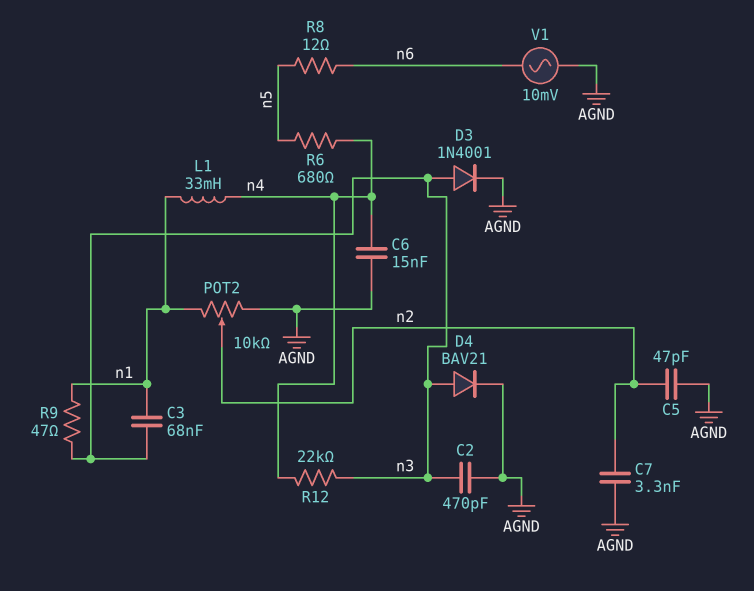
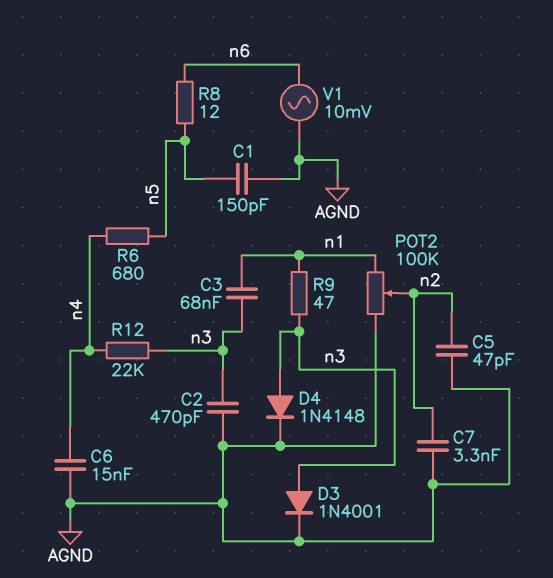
C1: none -> 150pF (AGND, n5)
D4: diode BAV21 (A n3, K AGND) -> diode 1N4148 (A n3, K AGND)
L1: 33mH (n1, n4) -> none
POT2: 10k (AGND, n1, wiper n2) -> 100k (AGND, n1, wiper n2)

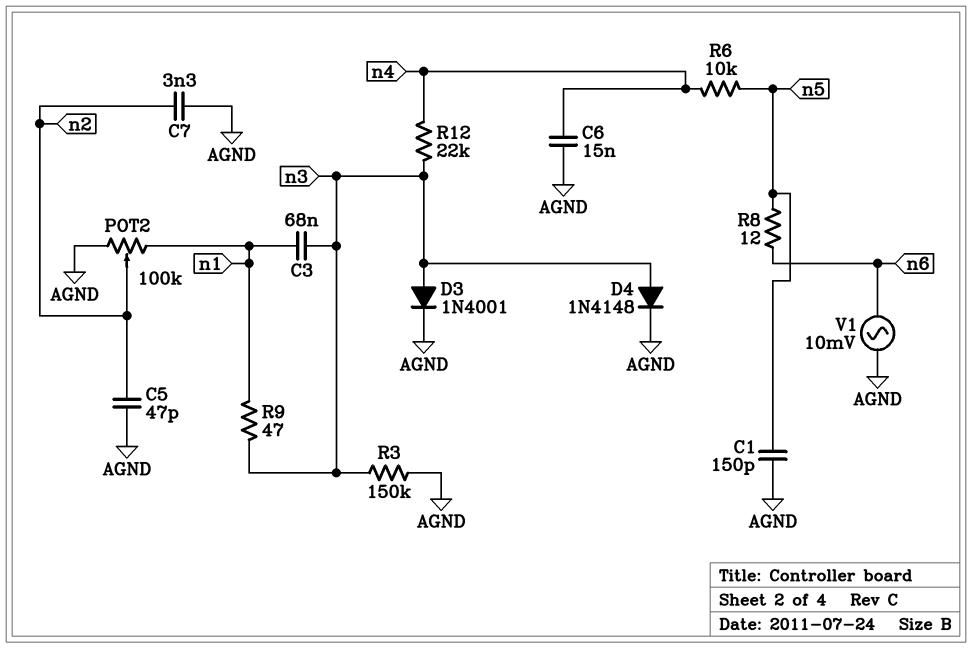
C2: 470pF (AGND, n3) -> none
R3: none -> 150k (AGND, n3)
R6: 680 (n4, n5) -> 10k (n4, n5)

